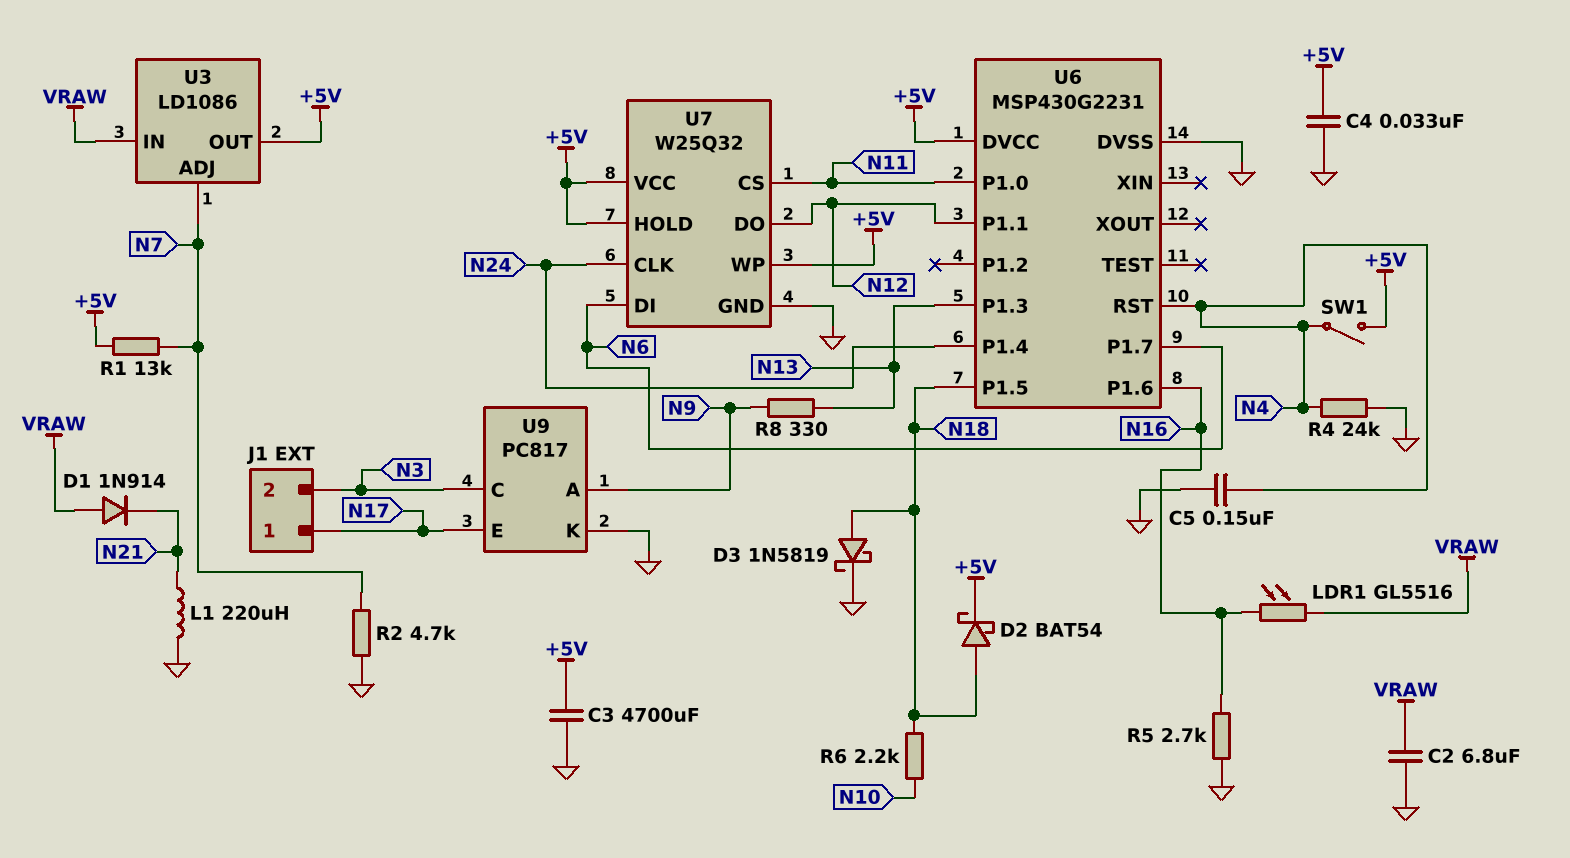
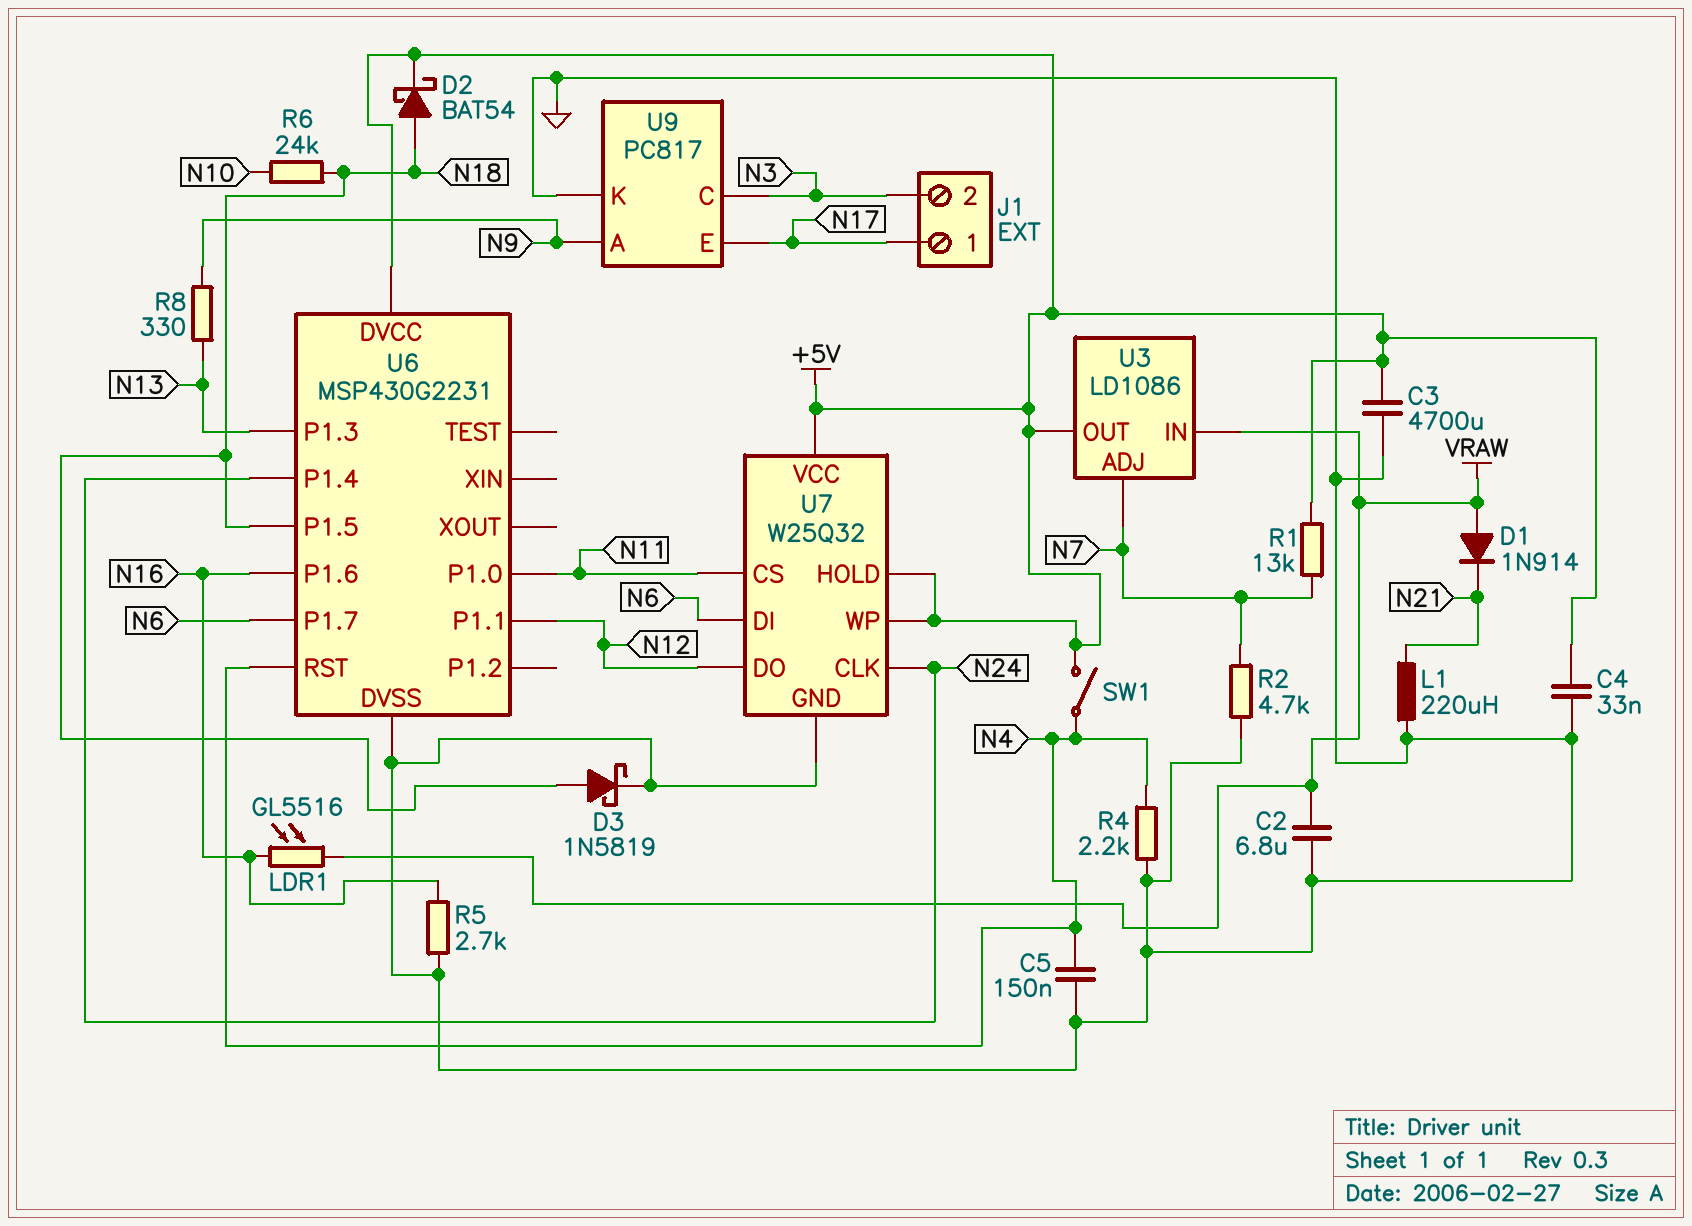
R4: 24k (GND, N4) -> 2.2k (GND, N4)
R6: 2.2k (N10, N18) -> 24k (N10, N18)

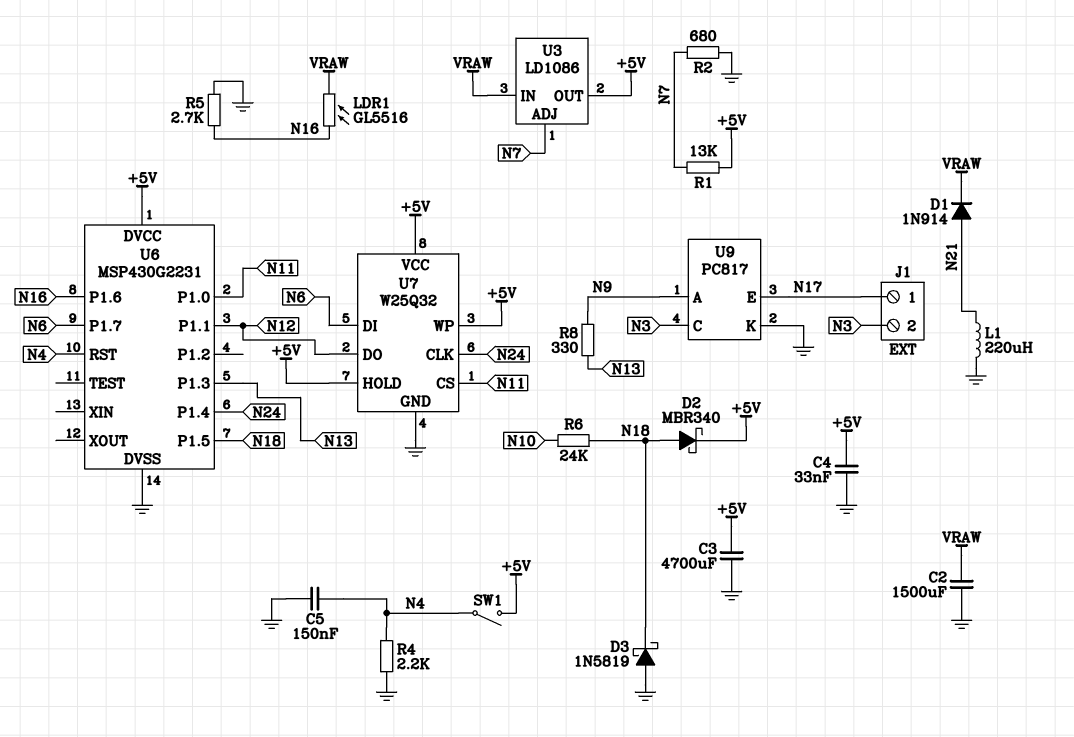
C2: 6.8uF (GND, VRAW) -> 1500uF (GND, VRAW)
D1: diode 1N914 (A VRAW, K N21) -> diode 1N914 (A N21, K VRAW)
D2: schottky BAT54 (A N18, K +5V) -> schottky MBR340 (A N18, K +5V)
D3: schottky 1N5819 (A N18, K GND) -> schottky 1N5819 (A GND, K N18)
R2: 4.7k (GND, N7) -> 680 (GND, N7)

